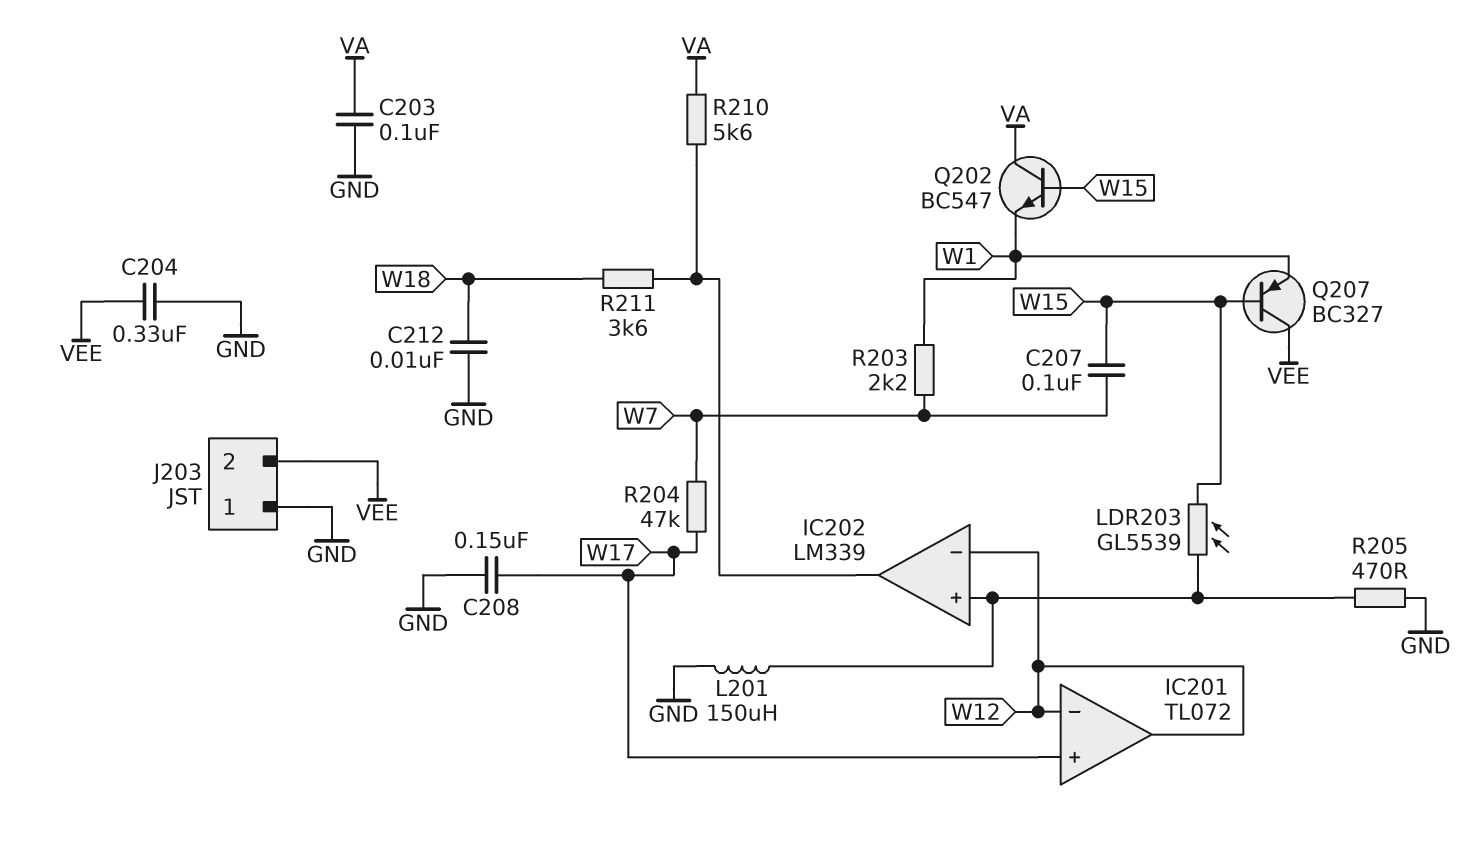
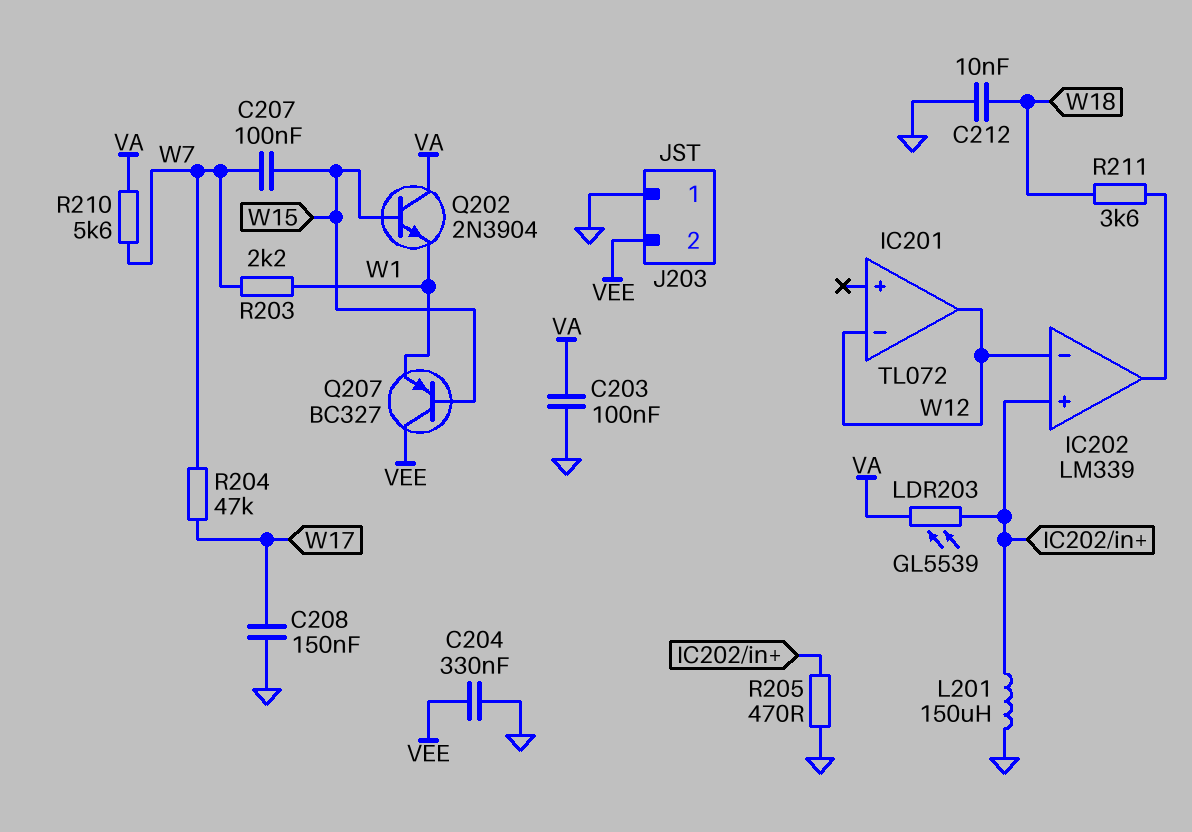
IC201 pin in+: W17 -> none
LDR203: GL5539 (IC202/in+, W15) -> GL5539 (IC202/in+, VA)
Q202: NPN BC547 (B W15, C VA, E W1) -> NPN 2N3904 (B W15, C VA, E W1)
R210: 5.6k (IC202/out, VA) -> 5.6k (VA, W7)

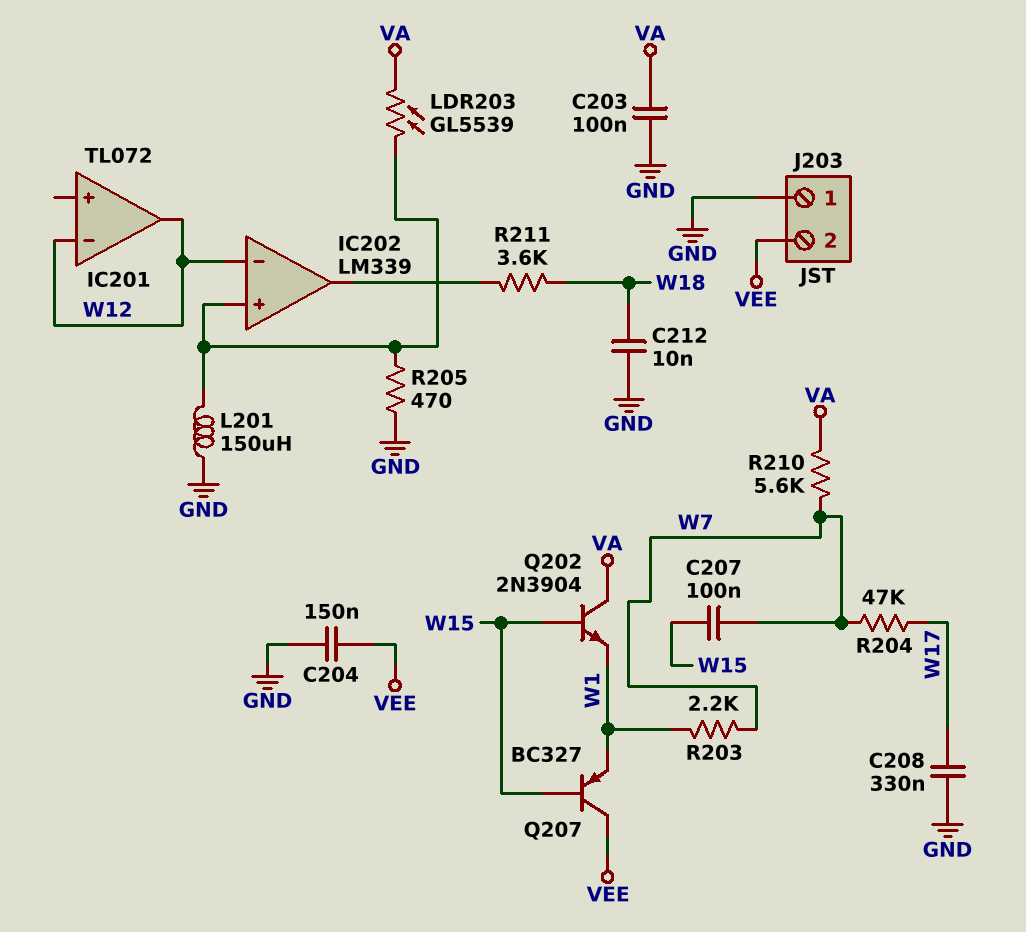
C204: 330nF (GND, VEE) -> 150nF (GND, VEE)
C208: 150nF (GND, W17) -> 330nF (GND, W17)

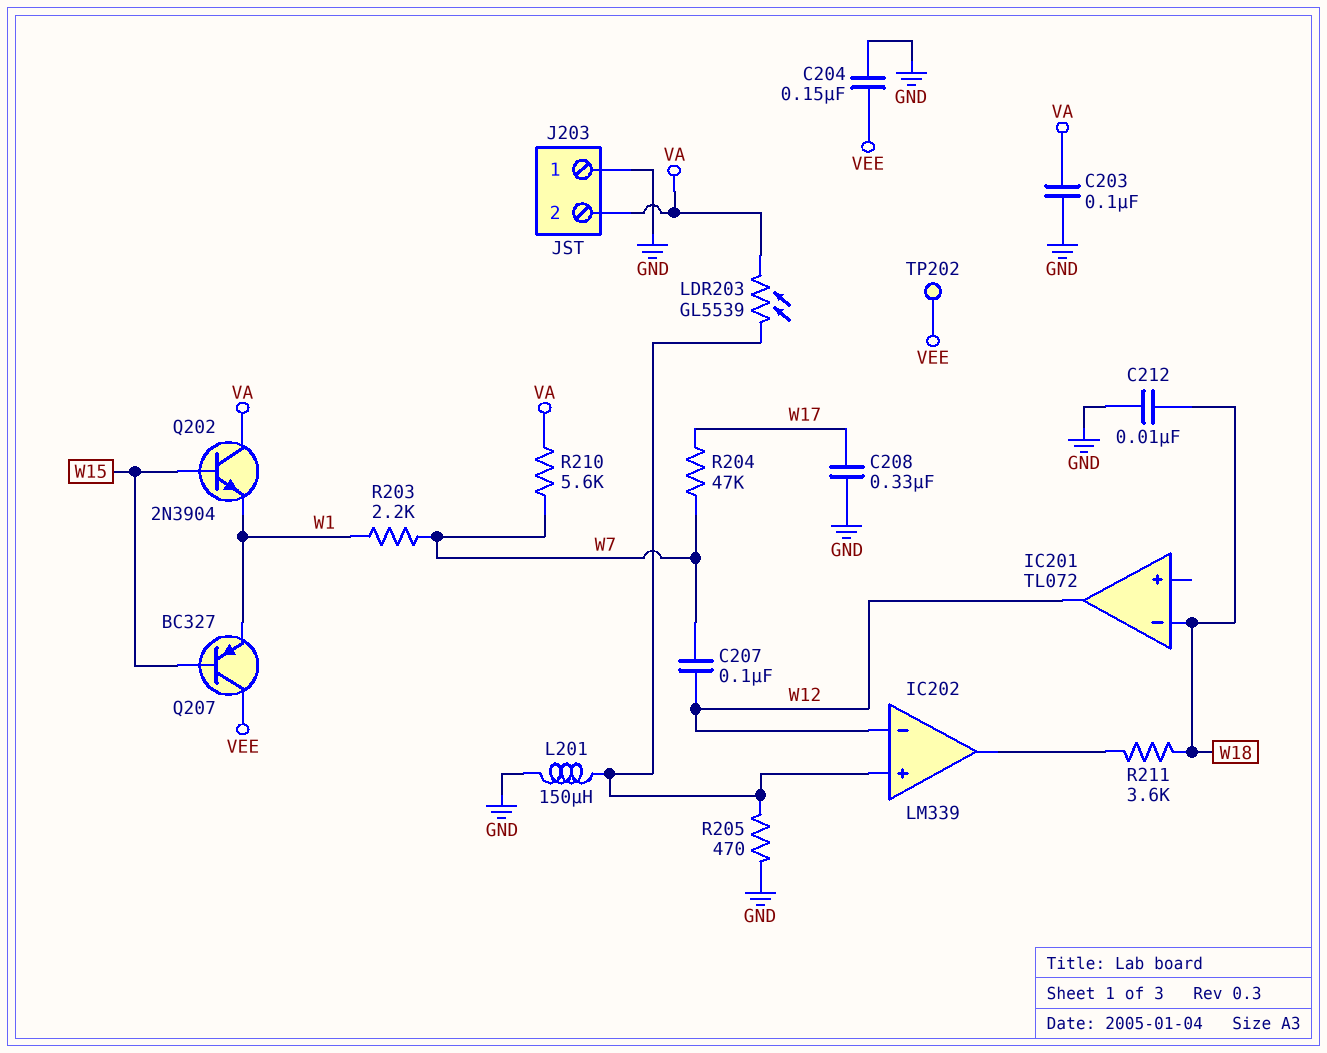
C207: 100nF (W7, W15) -> 100nF (W7, W12)
IC201 pin in-: W12 -> W18
J203 pin 2: VEE -> VA
TP202: none -> test point (VEE)

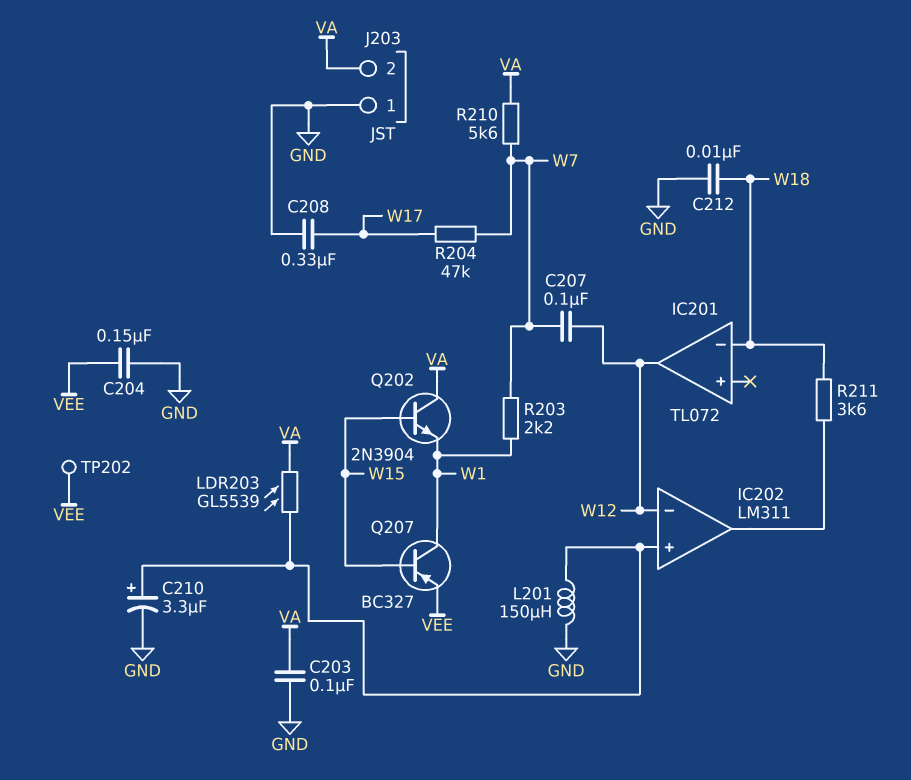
C210: none -> 3.3uF (plus IC202/in+, minus GND)
IC202: LM339 -> LM311
Q207: PNP BC327 (B W15, C VEE, E W1) -> PNP BC327 (B W15, C W1, E VEE)
R205: 470 (GND, IC202/in+) -> none

